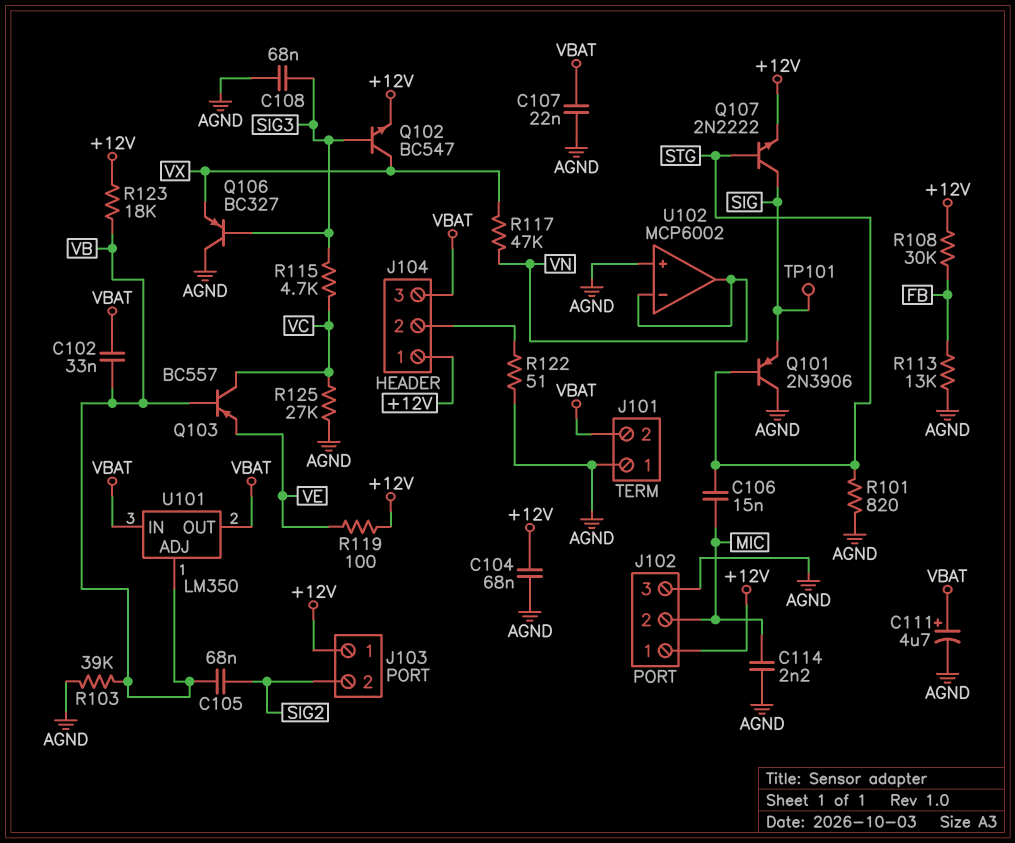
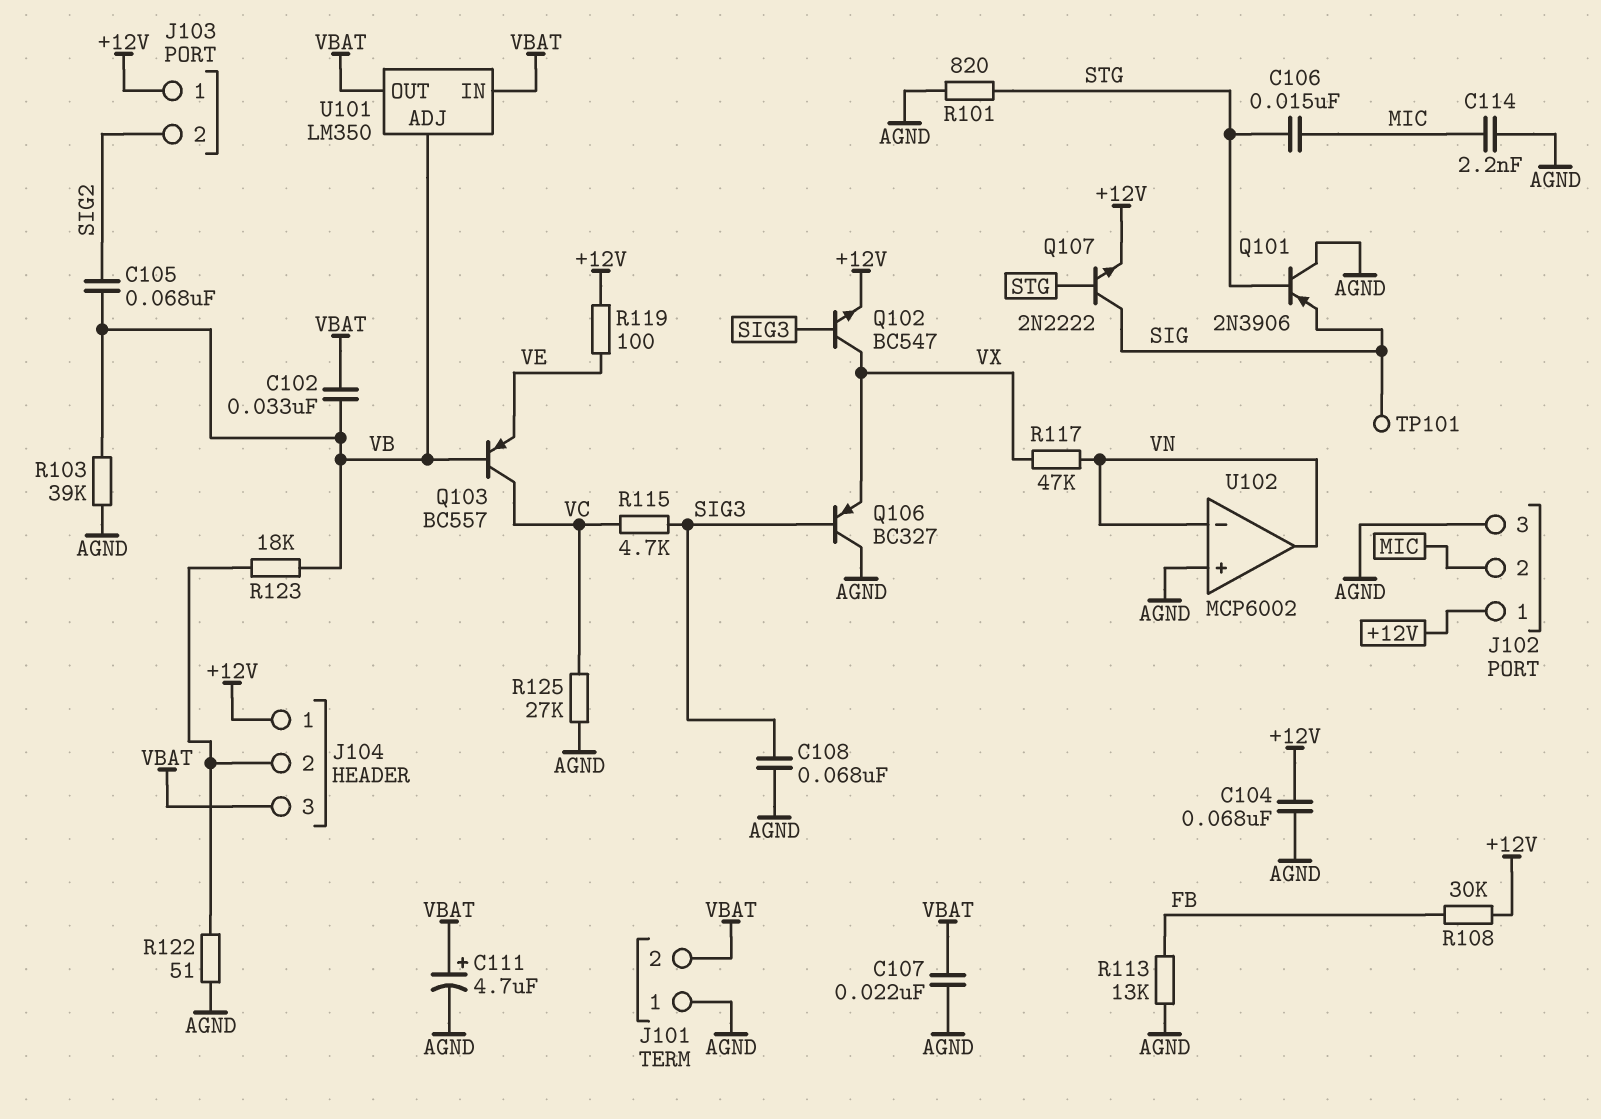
R123: 18k (+12V, VB) -> 18k (J104/2, VB)

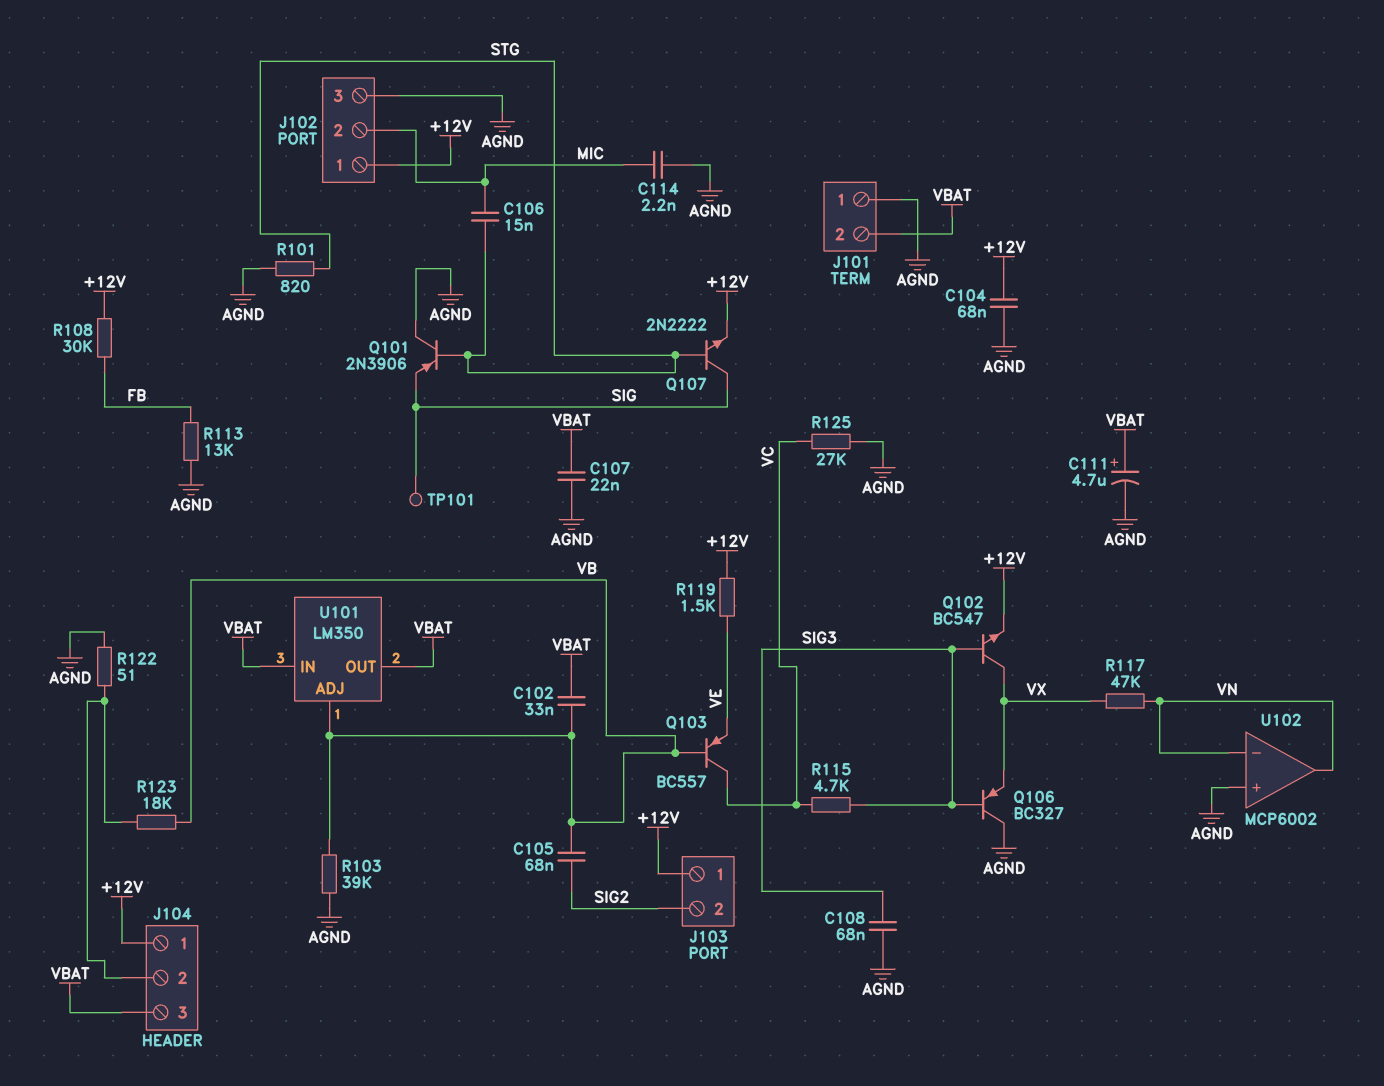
R119: 100 (+12V, VE) -> 1.5k (+12V, VE)

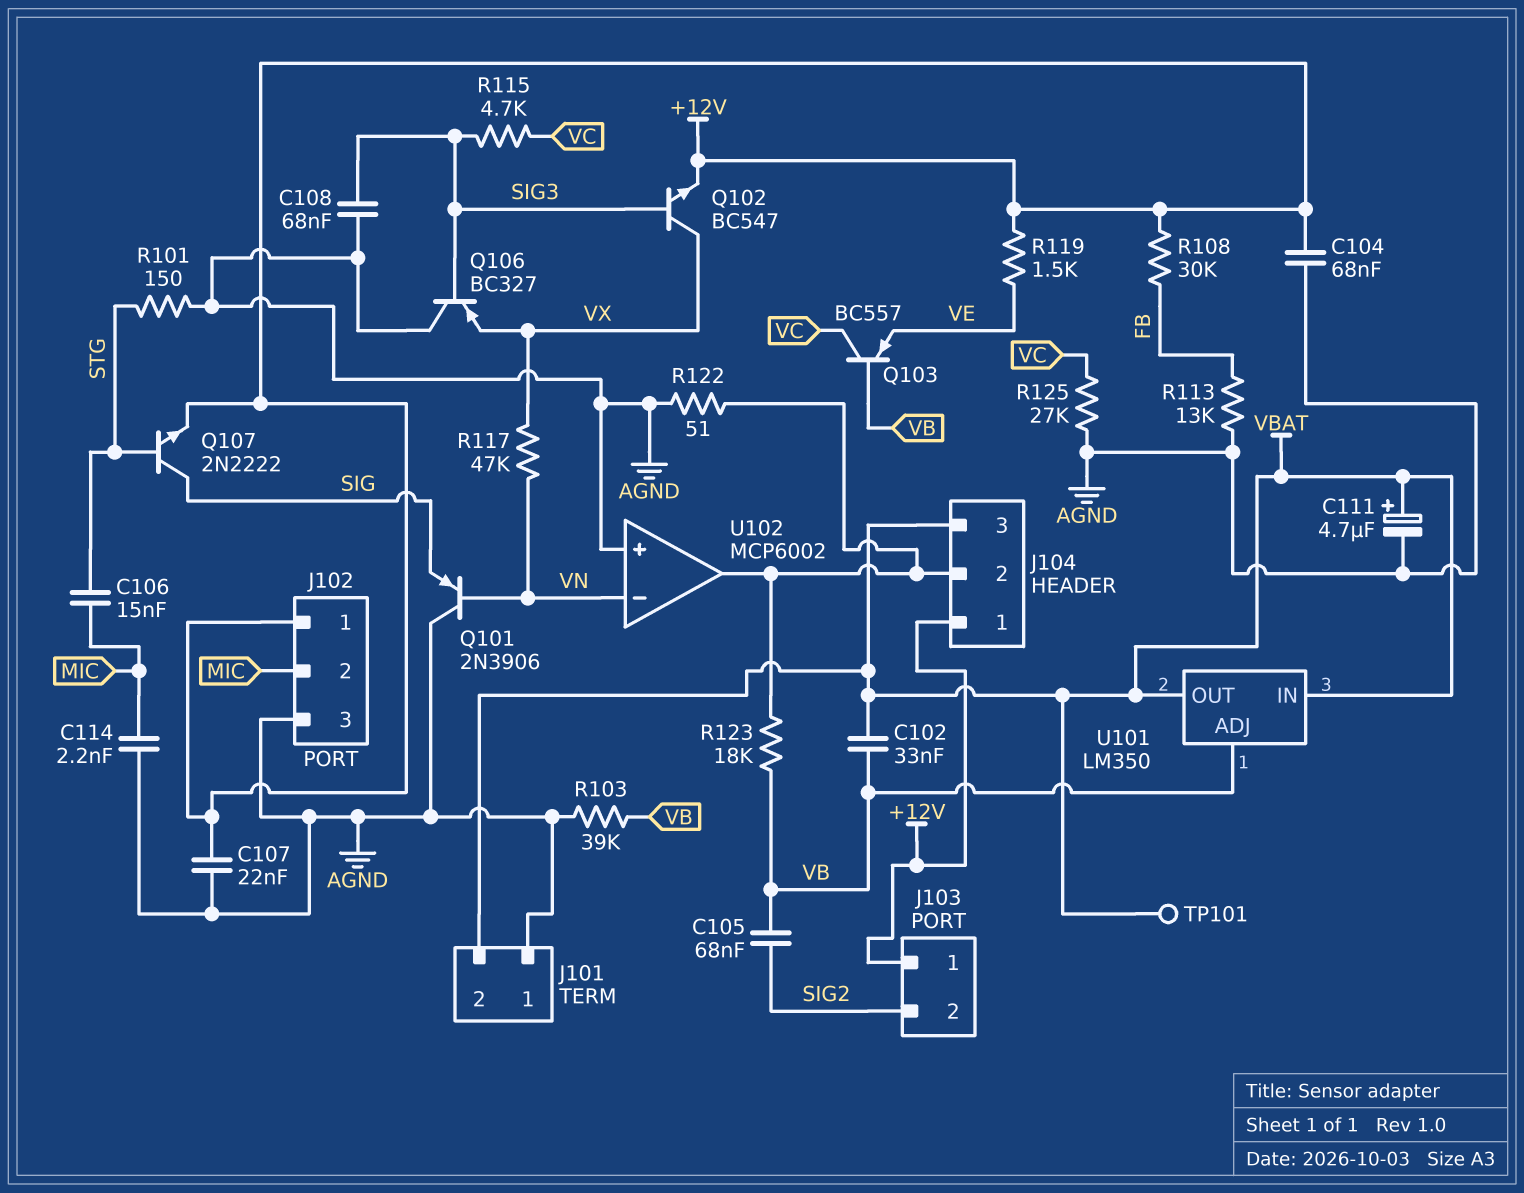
C107: 22nF (AGND, VBAT) -> 22nF (+12V, AGND)
Q101: PNP 2N3906 (B STG, C AGND, E SIG) -> PNP 2N3906 (B VN, C AGND, E SIG)
R101: 820 (AGND, STG) -> 150 (AGND, STG)
TP101: test point (SIG) -> test point (VBAT)
U102 pin out: VN -> J104/2

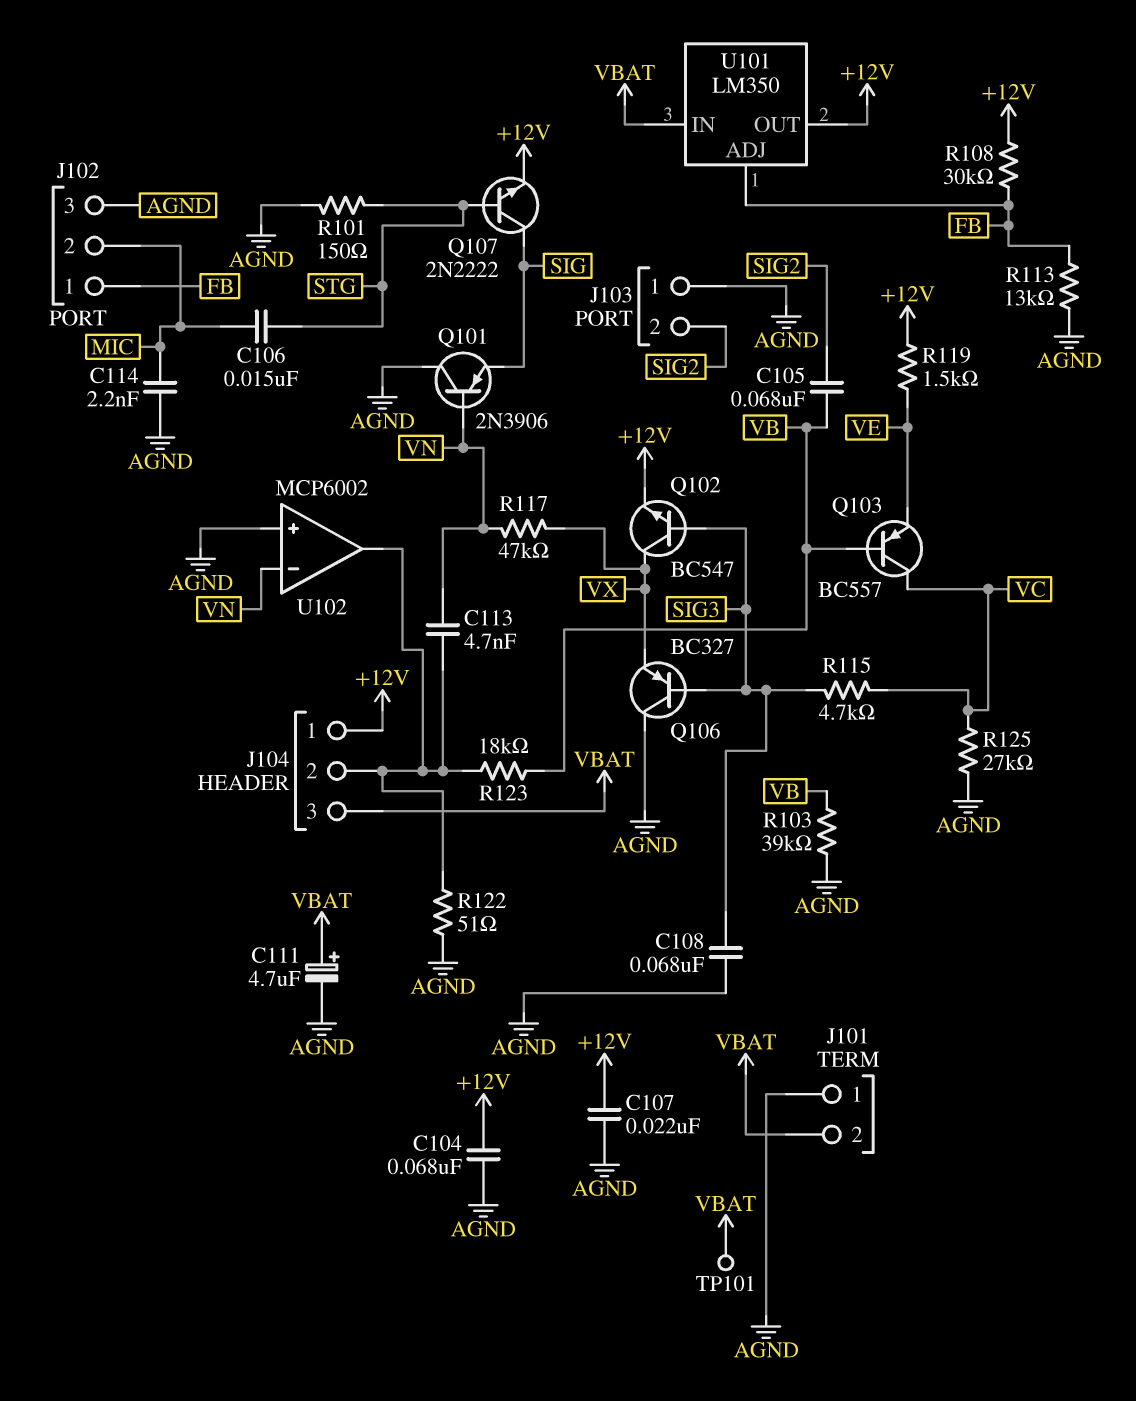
C102: 33nF (VB, VBAT) -> none
C113: none -> 4.7nF (J104/2, VN)
J102 pin 1: +12V -> FB
J103 pin 1: +12V -> AGND
U101 pin ADJ: VB -> FB
U101 pin OUT: VBAT -> +12V

